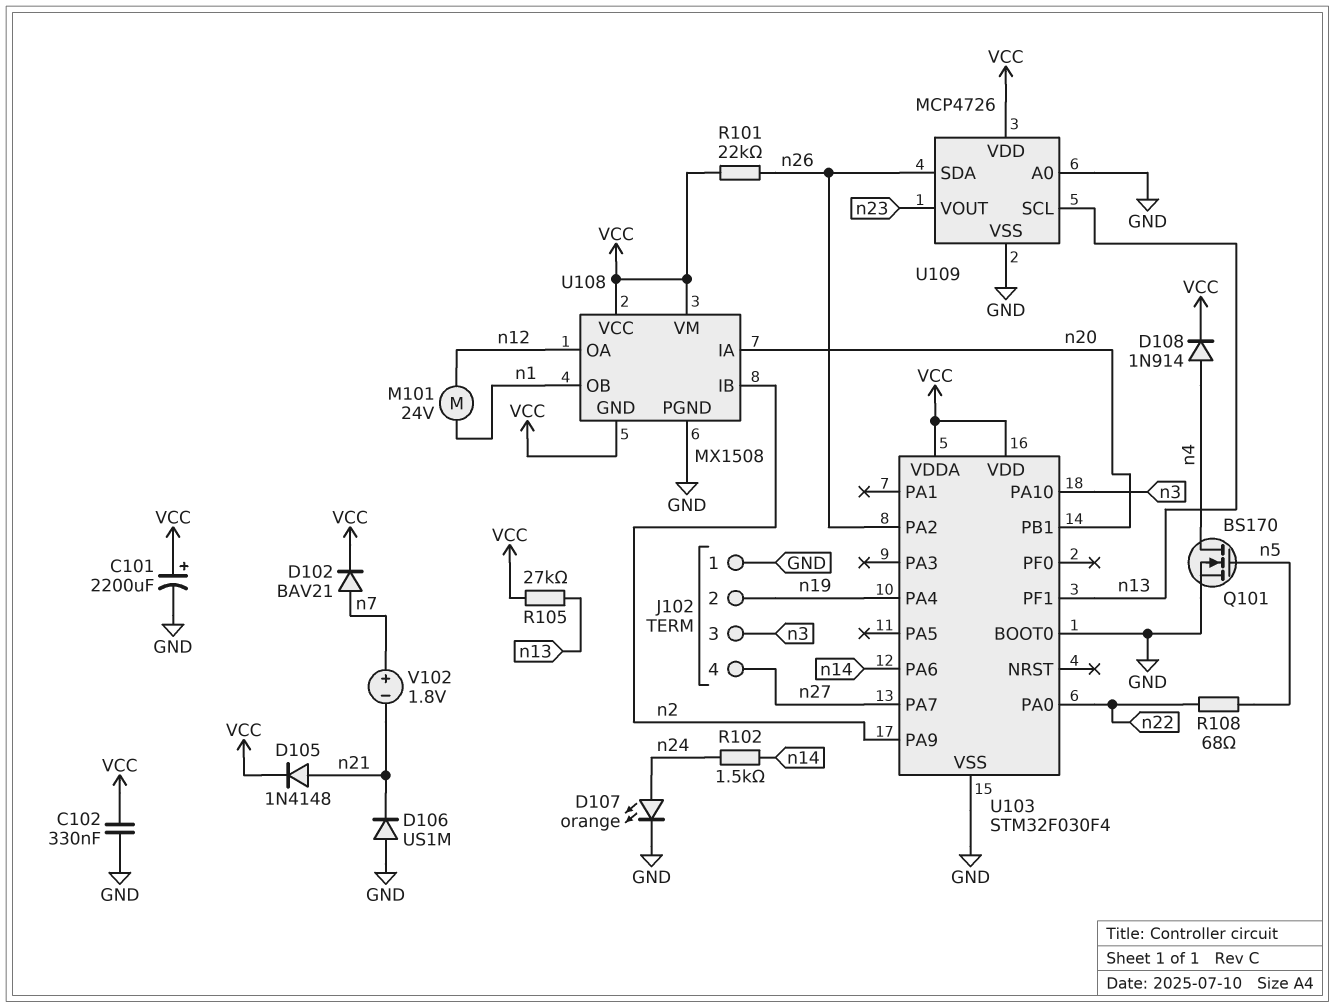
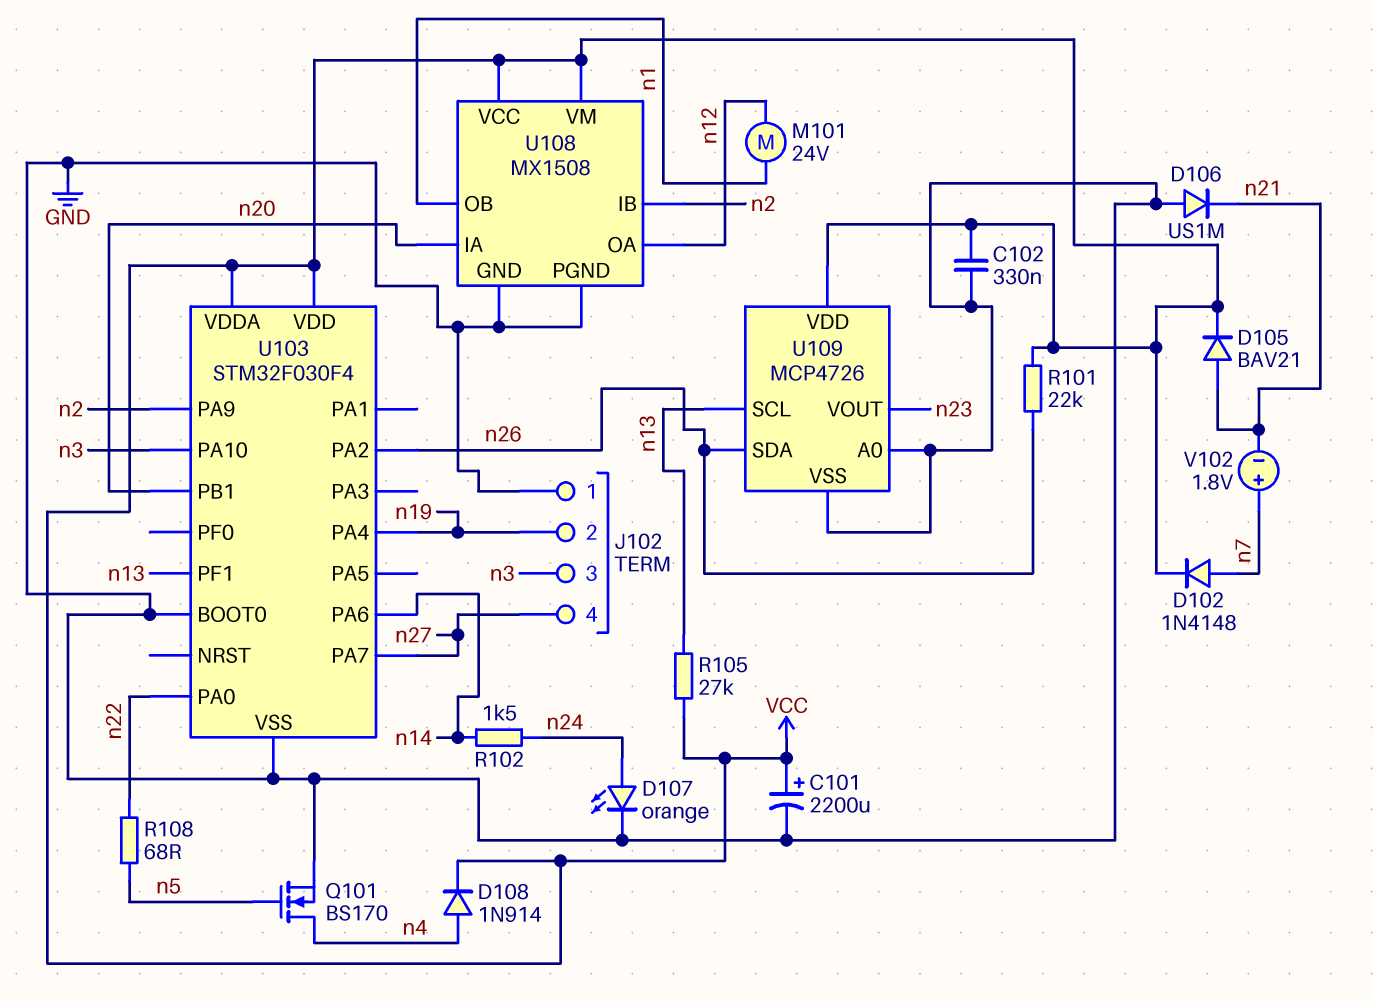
D102: diode BAV21 (A n7, K VCC) -> diode 1N4148 (A n7, K VCC)
D105: diode 1N4148 (A n21, K VCC) -> diode BAV21 (A n21, K VCC)
U108 pin GND: VCC -> GND

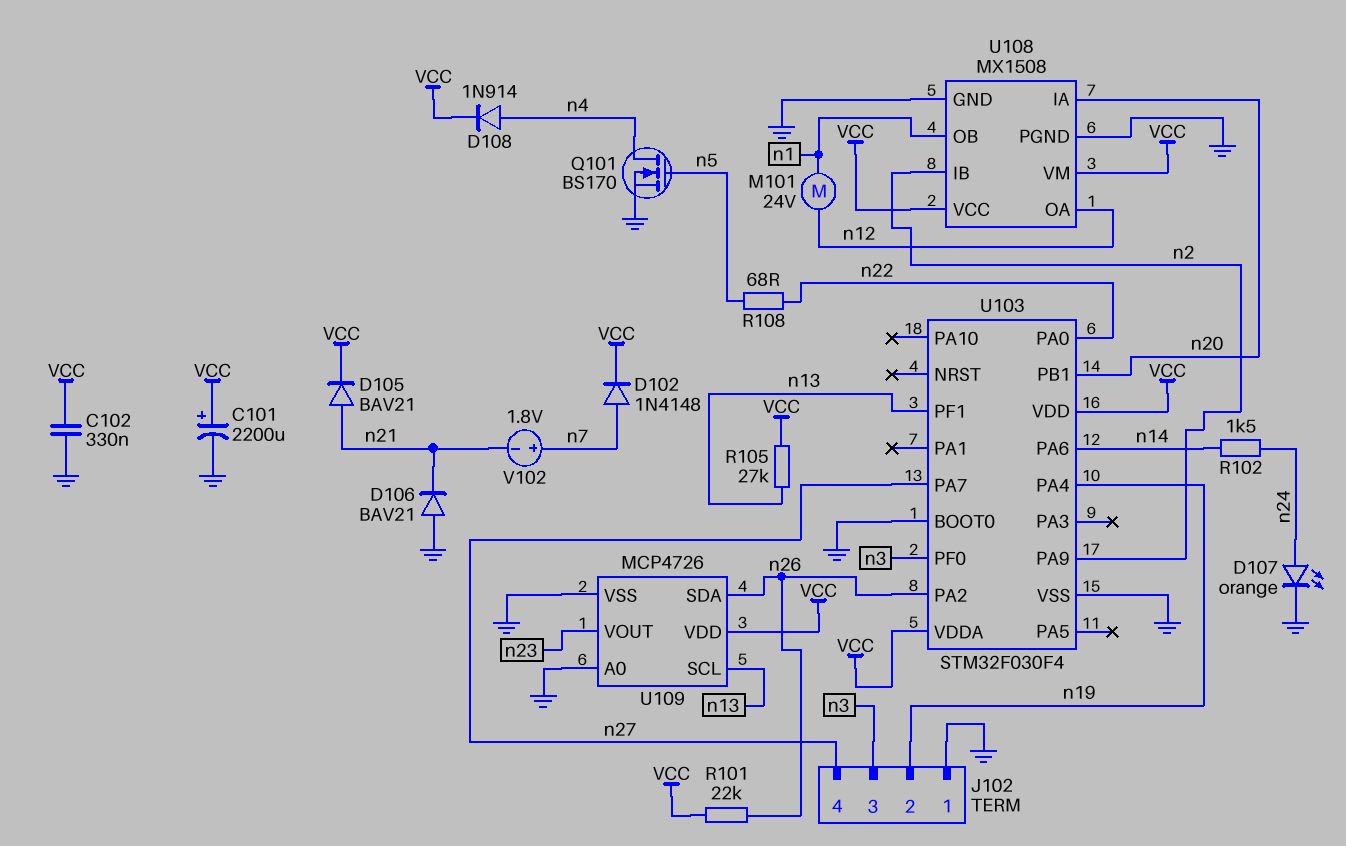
D106: diode US1M (A GND, K n21) -> diode BAV21 (A GND, K n21)
U103 pin PA10: n3 -> none
U103 pin PF0: none -> n3

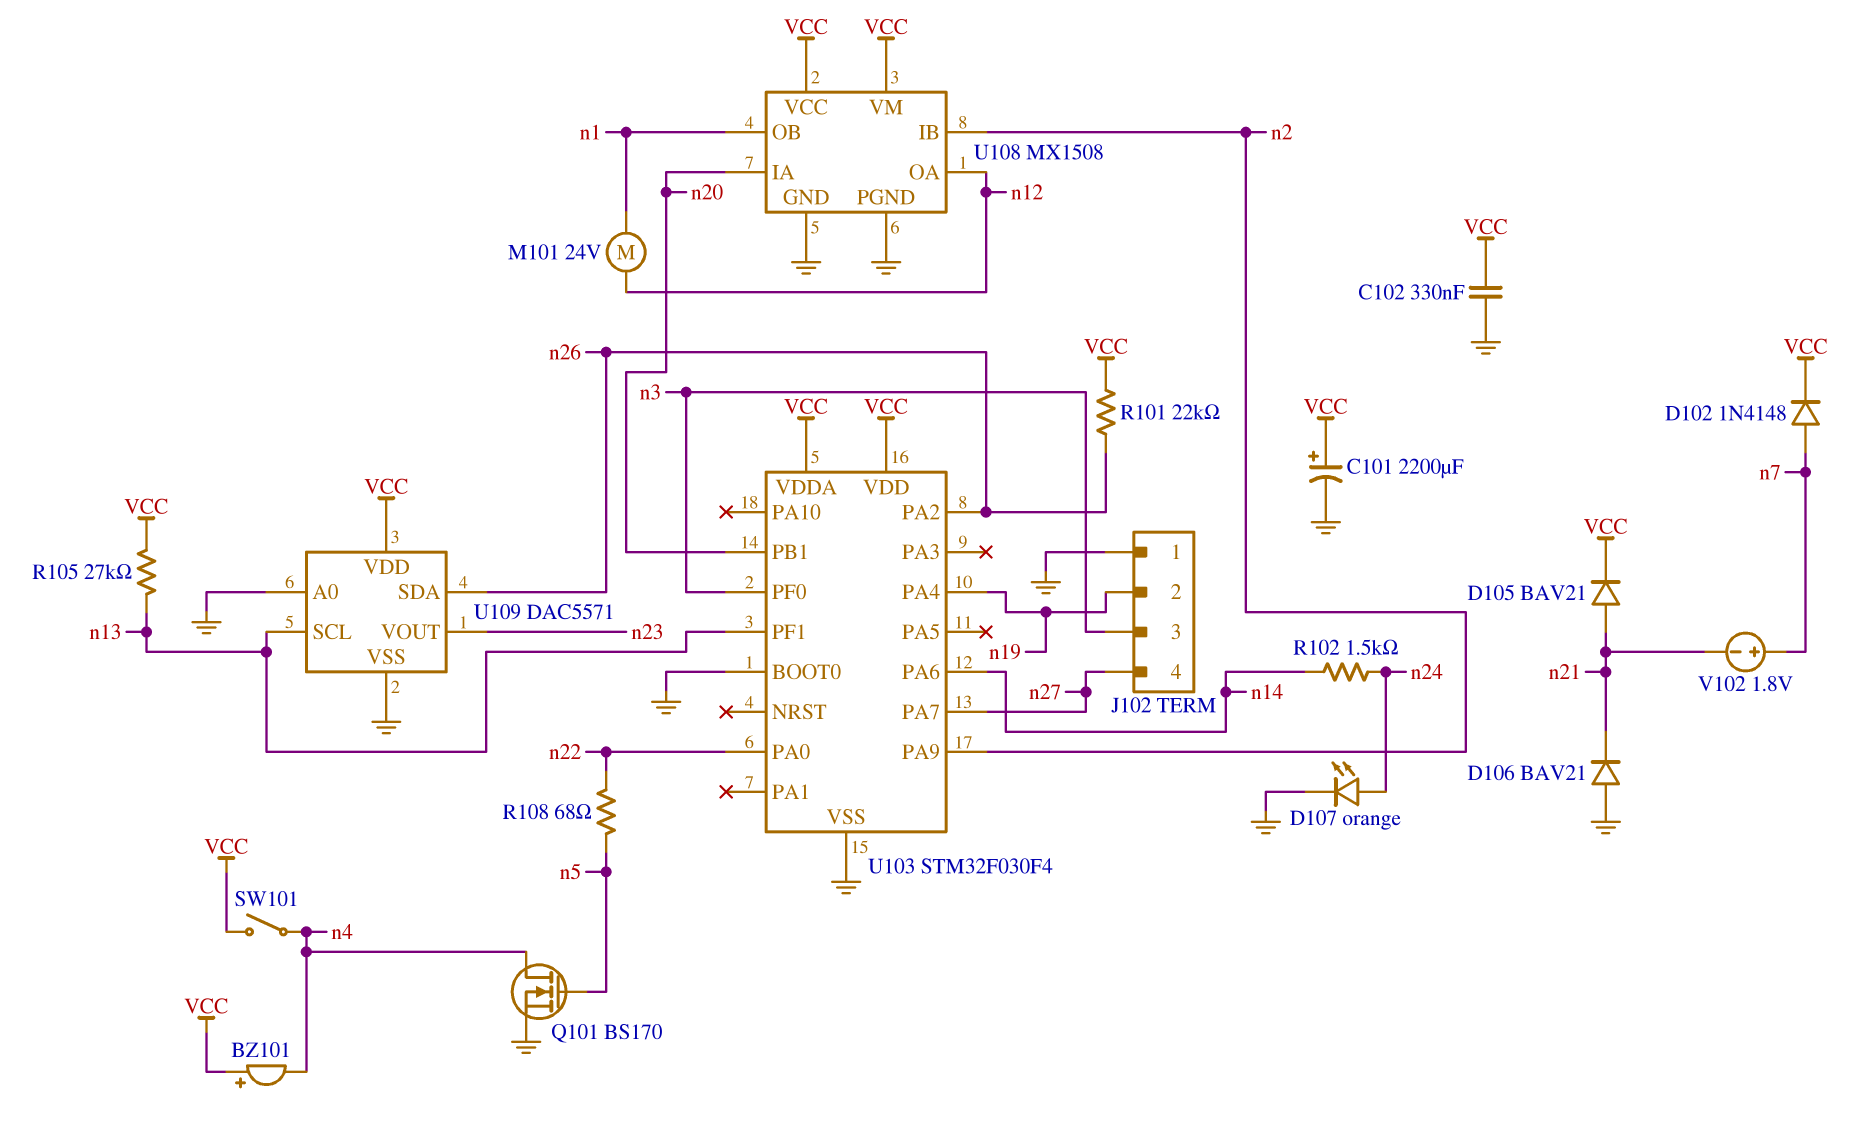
BZ101: none -> buzzer (plus VCC, minus n4)
D108: diode 1N914 (A n4, K VCC) -> none
SW101: none -> switch (VCC, n4)
U109: MCP4726 -> DAC5571

